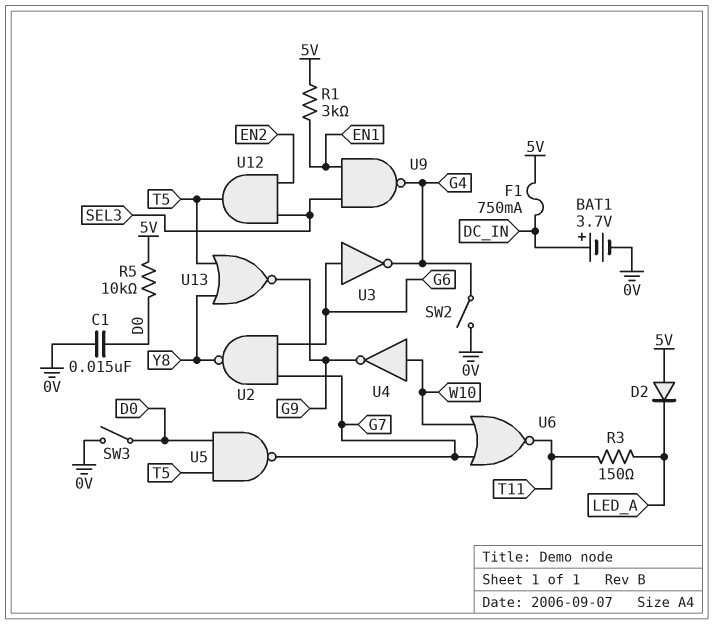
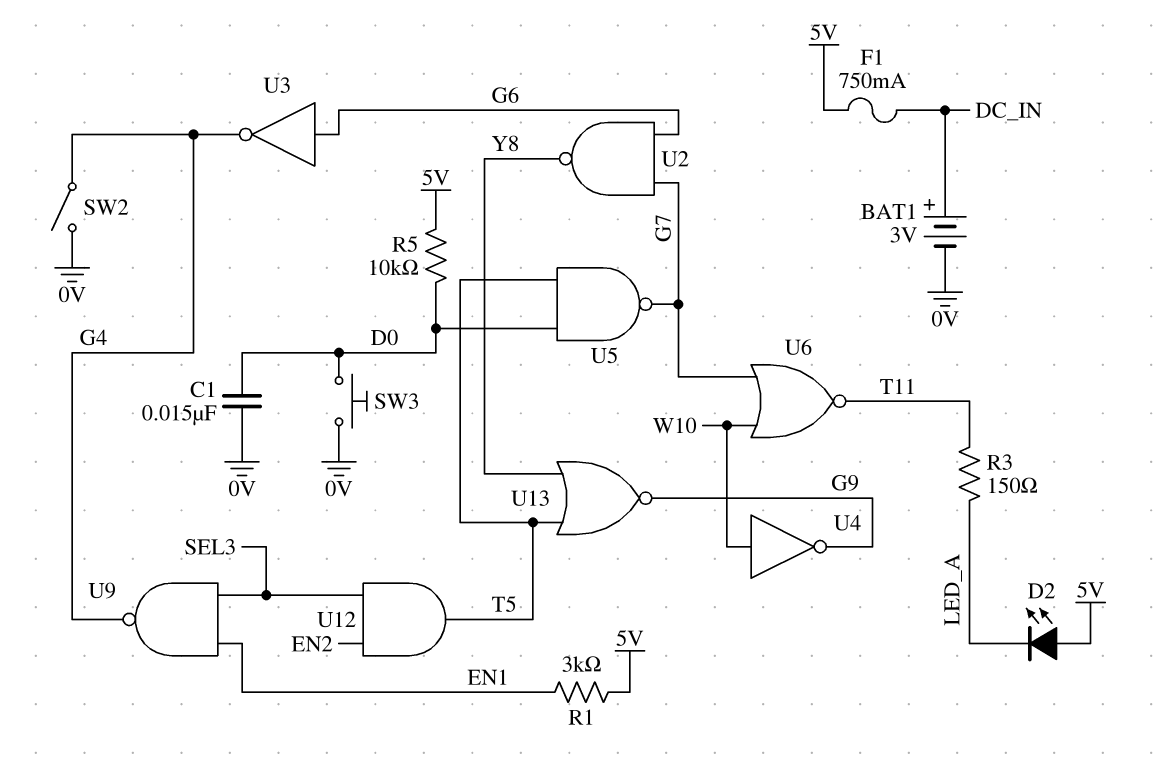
BAT1: 3.7V (plus DC_IN, minus 0V) -> 3V (plus DC_IN, minus 0V)
D2: diode (A 5V, K LED_A) -> LED (A 5V, K LED_A)
SW3: switch (0V, D0) -> button (0V, D0)

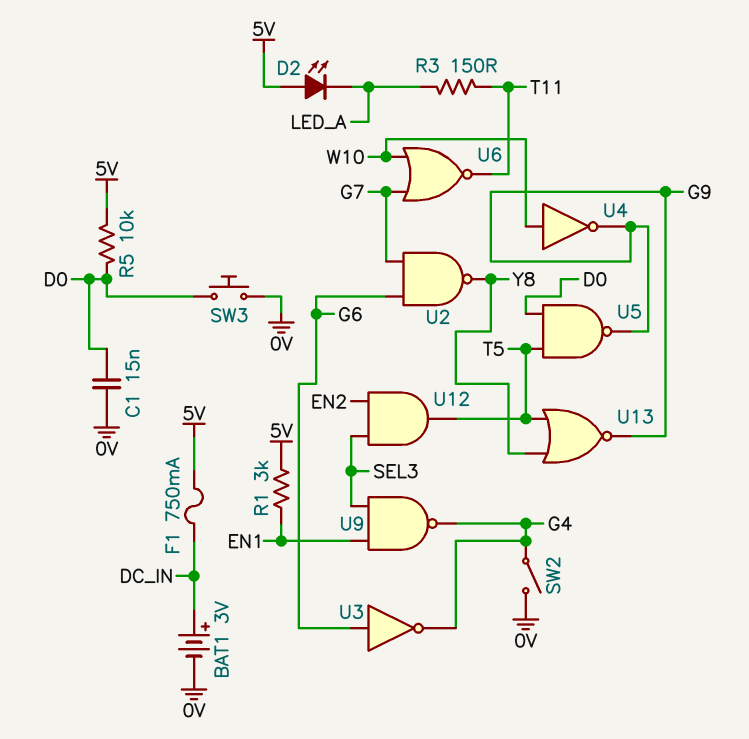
U5: NAND (in D0, in T5, out G7) -> NAND (in D0, in T5, out G9)

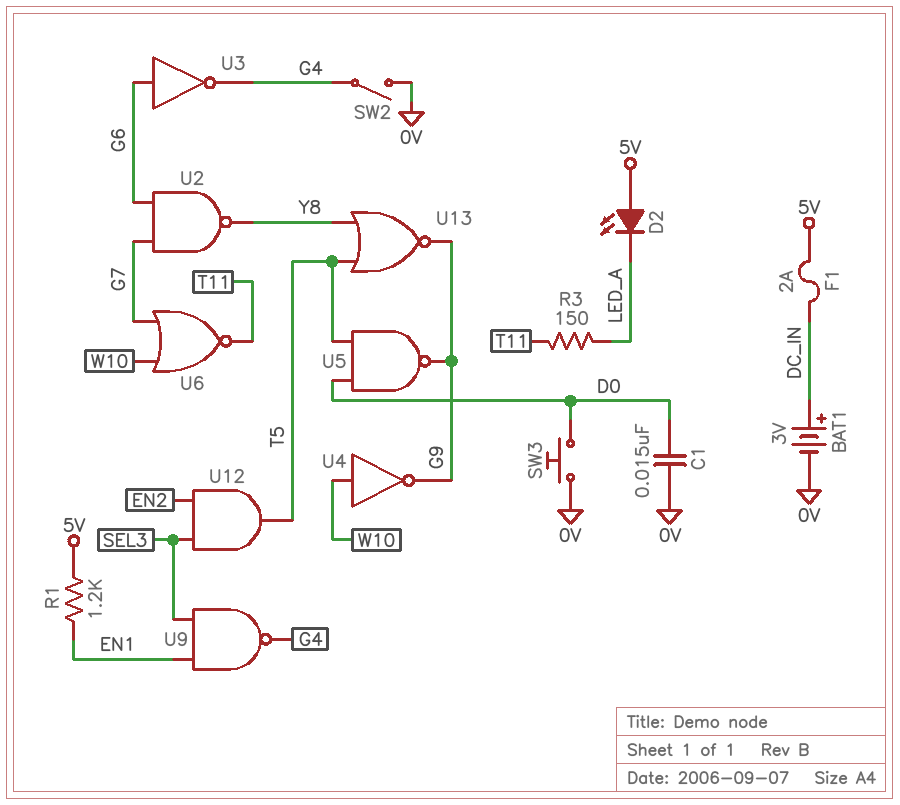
F1: 750mA (5V, DC_IN) -> 2A (5V, DC_IN)
R1: 3k (5V, EN1) -> 1.2k (5V, EN1)
R5: 10k (5V, D0) -> none

